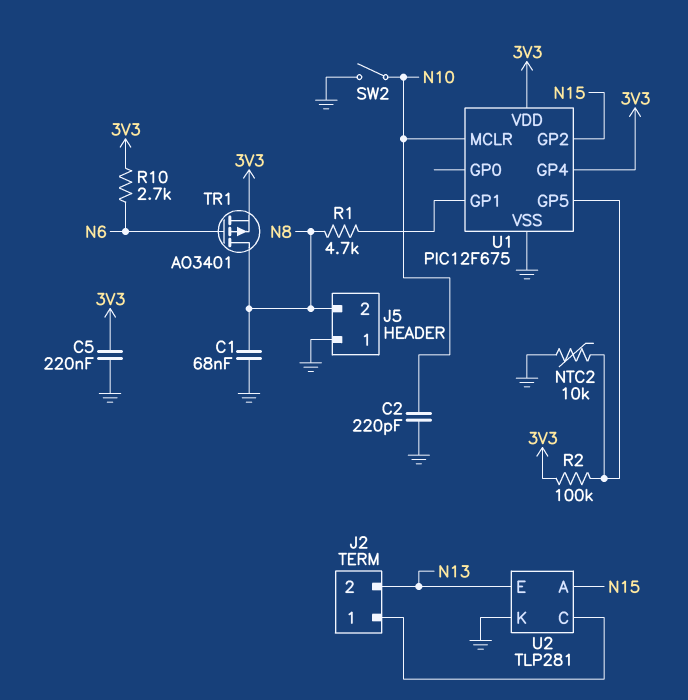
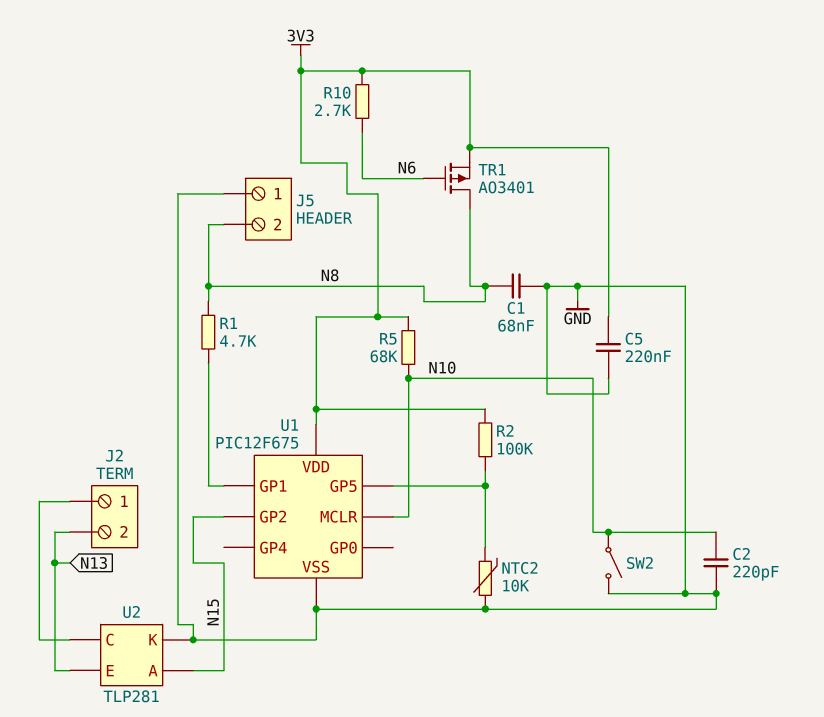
R5: none -> 68k (3V3, N10)
U1 pin GP4: 3V3 -> none

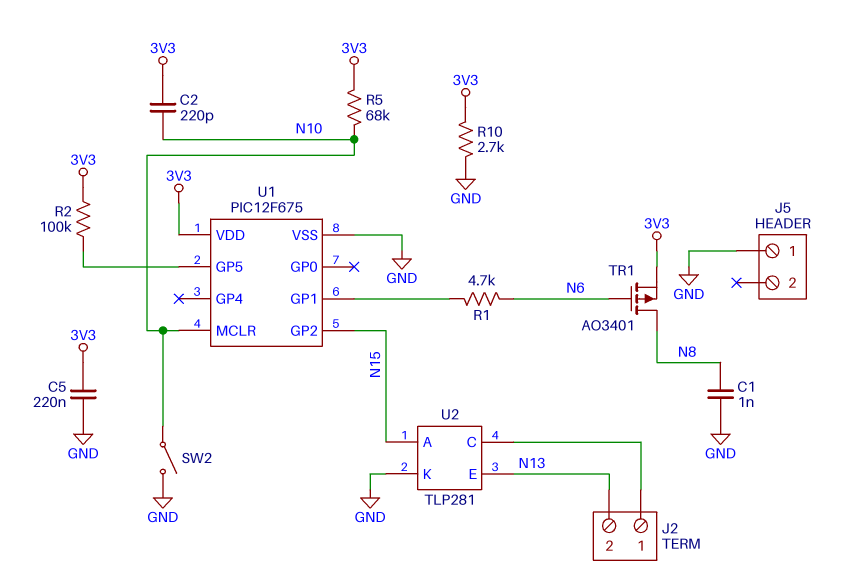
C1: 68nF (GND, N8) -> 1nF (GND, N8)
C2: 220pF (GND, N10) -> 220pF (3V3, N10)
J5 pin 2: N8 -> none
NTC2: 10k (GND, U1/GP5) -> none
R1: 4.7k (N8, U1/GP1) -> 4.7k (N6, U1/GP1)
R10: 2.7k (3V3, N6) -> 2.7k (3V3, GND)

